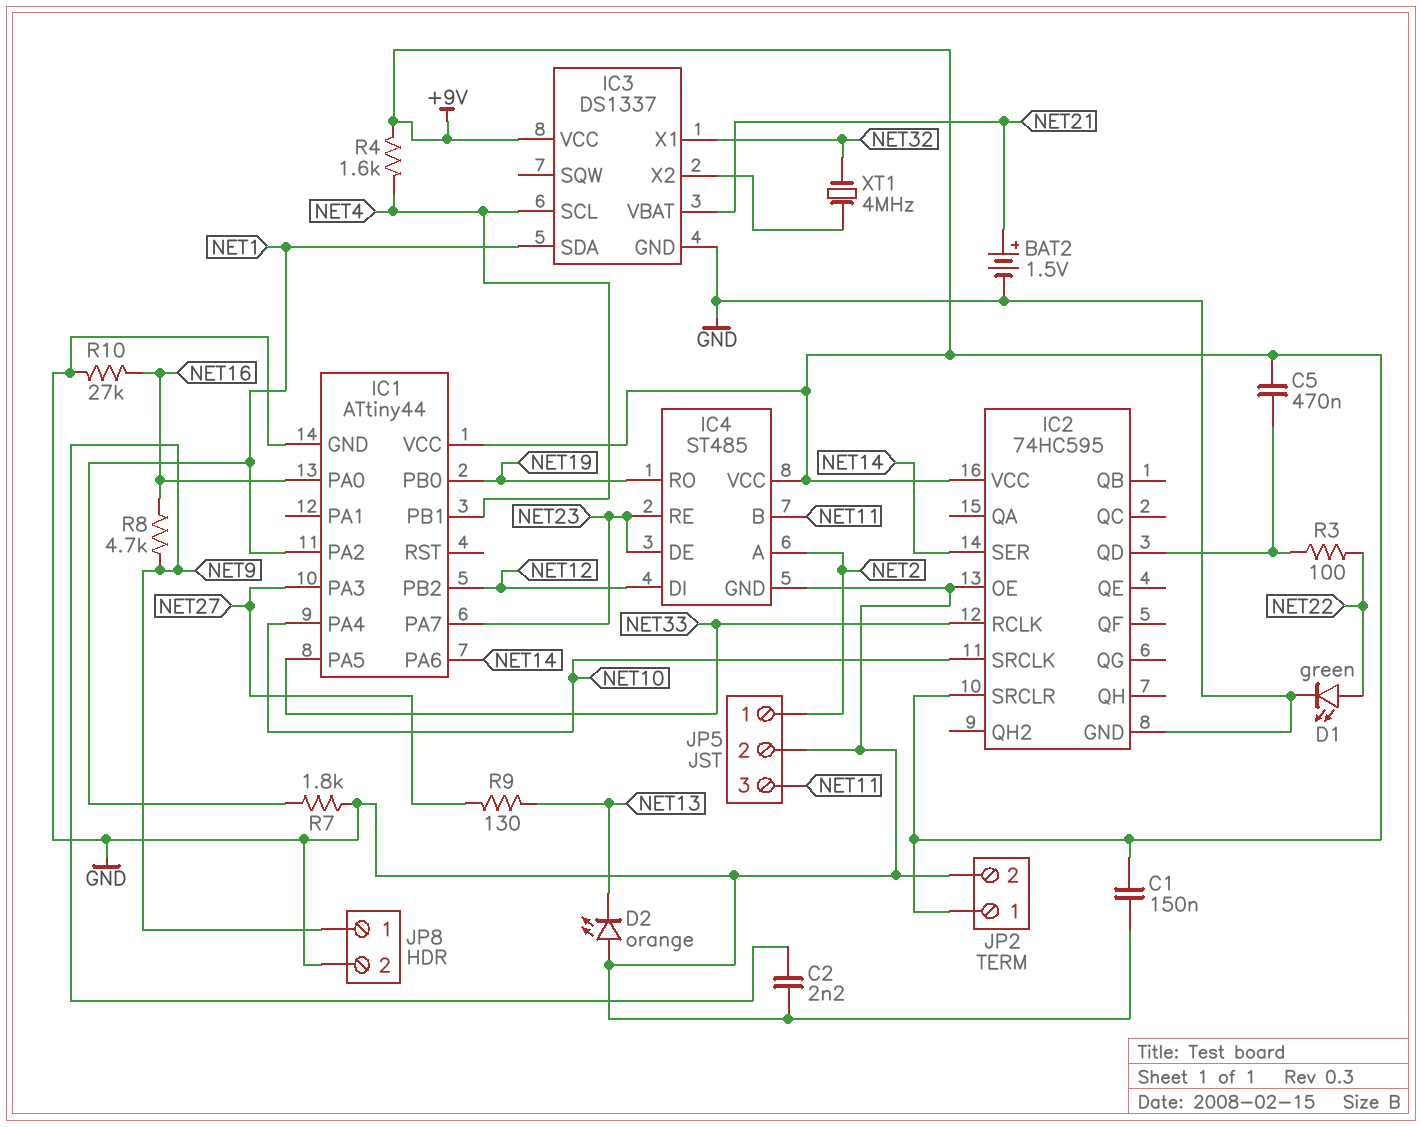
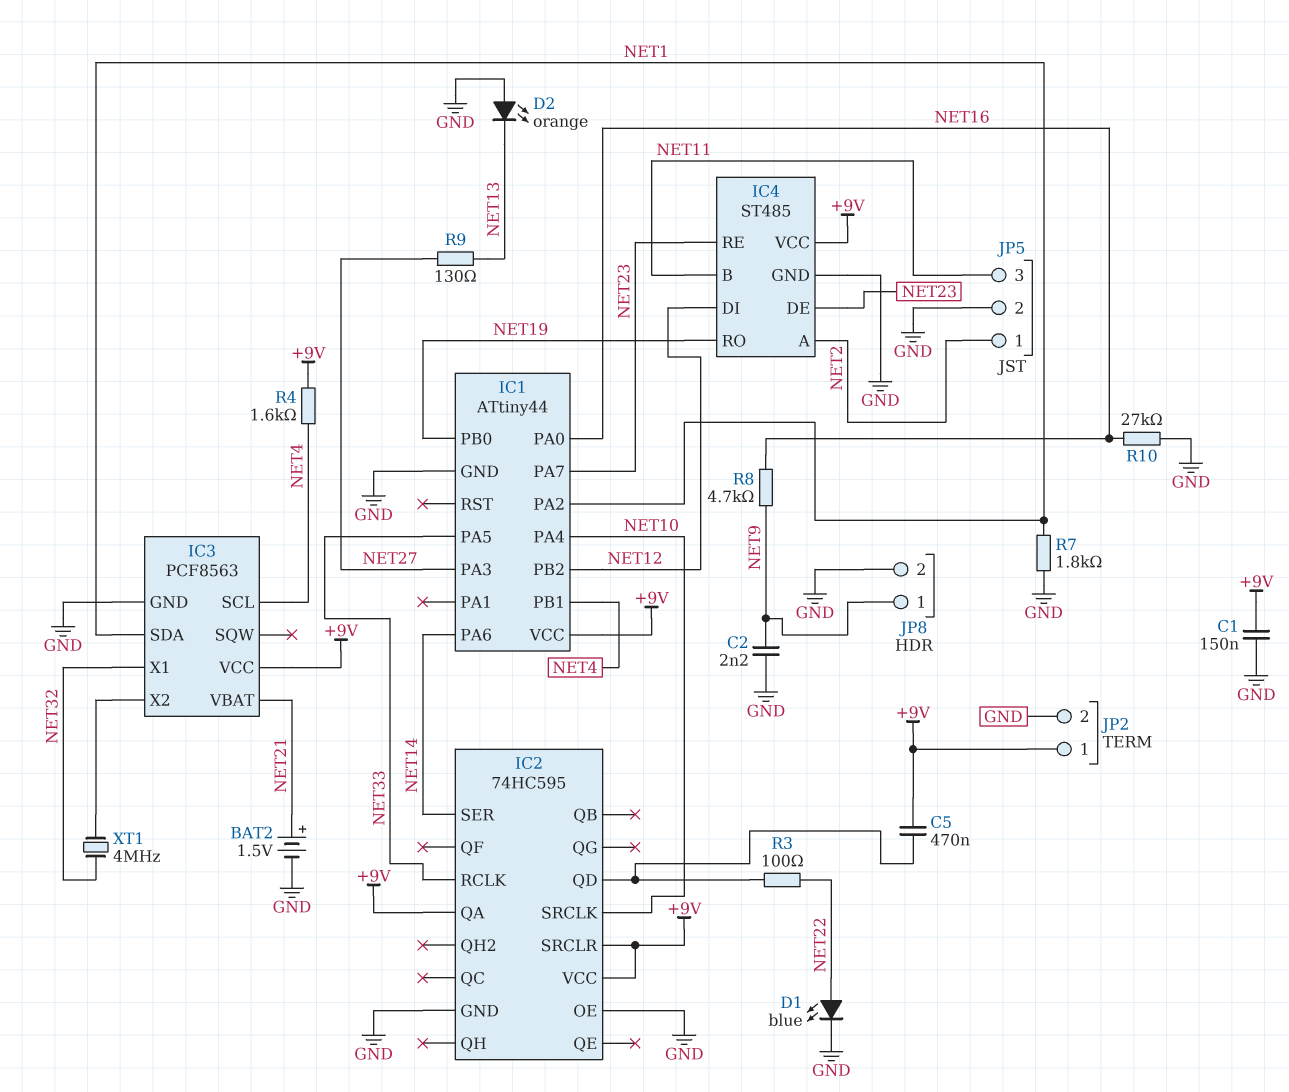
D1: LED green (A NET22, K GND) -> LED blue (A NET22, K GND)
IC2 pin QA: none -> +9V
IC3: DS1337 -> PCF8563

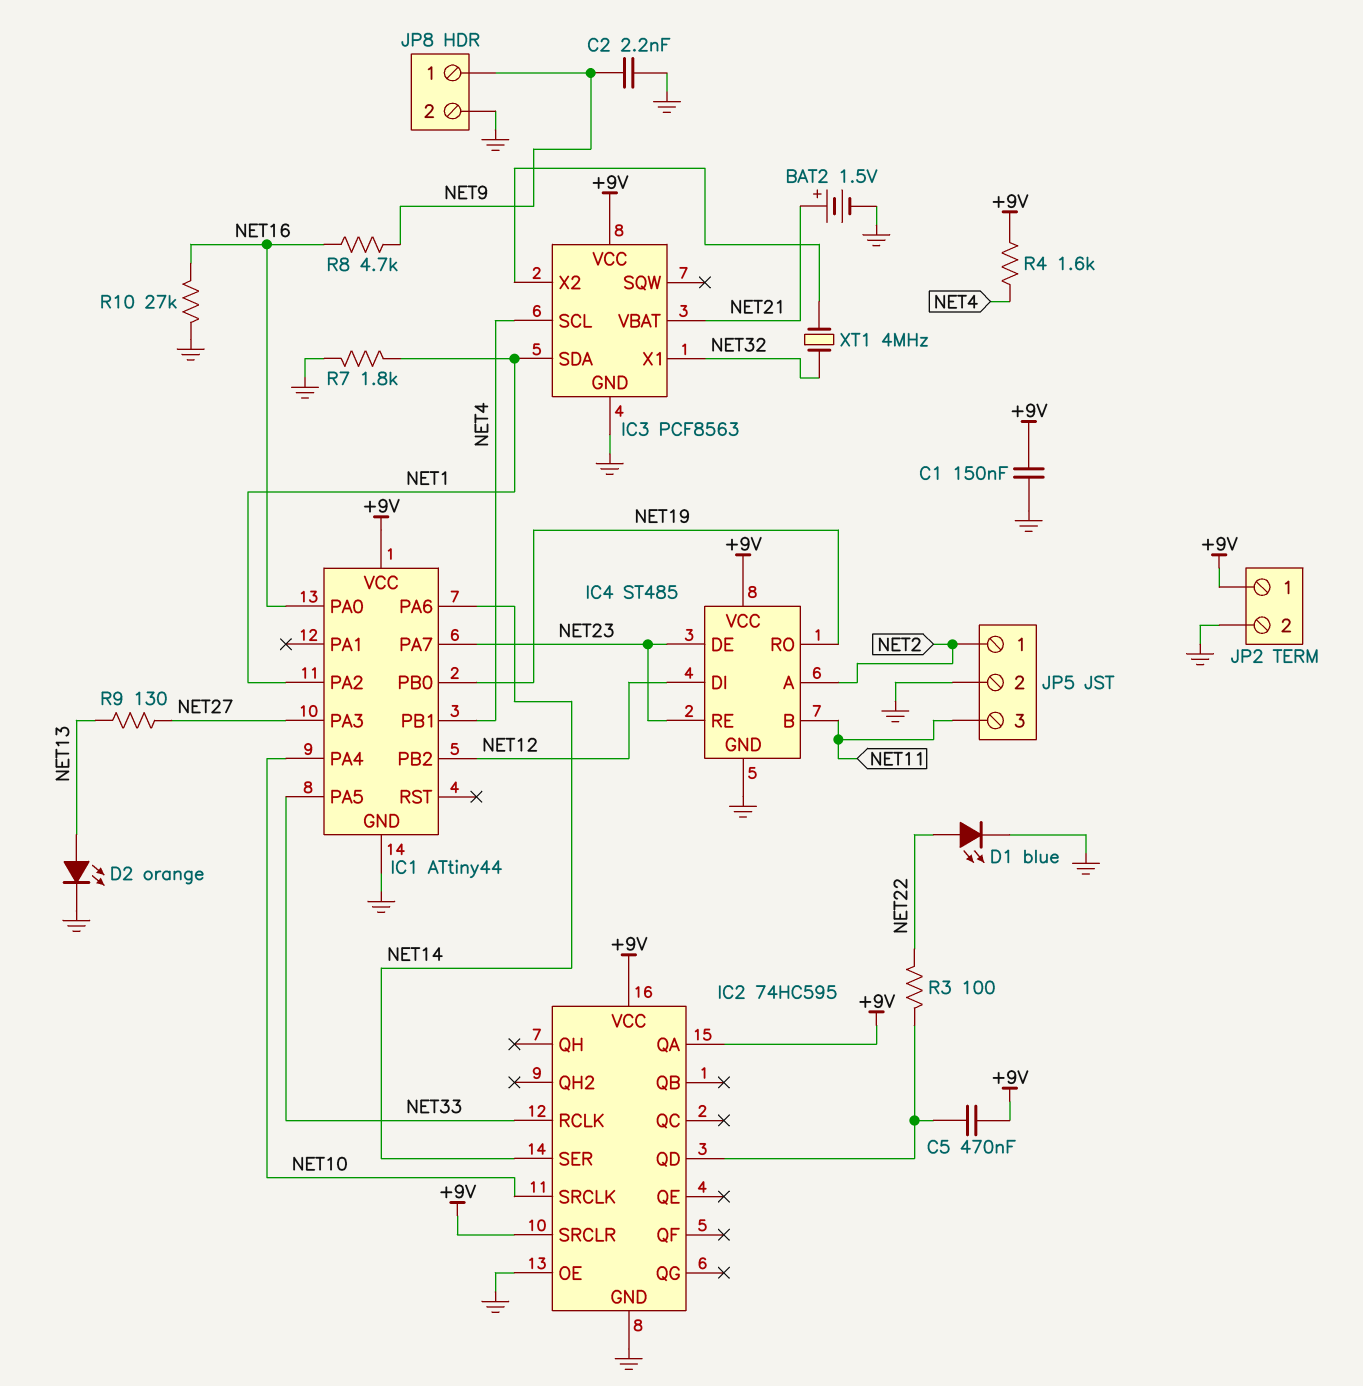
D2: LED orange (A GND, K NET13) -> LED orange (A NET13, K GND)

